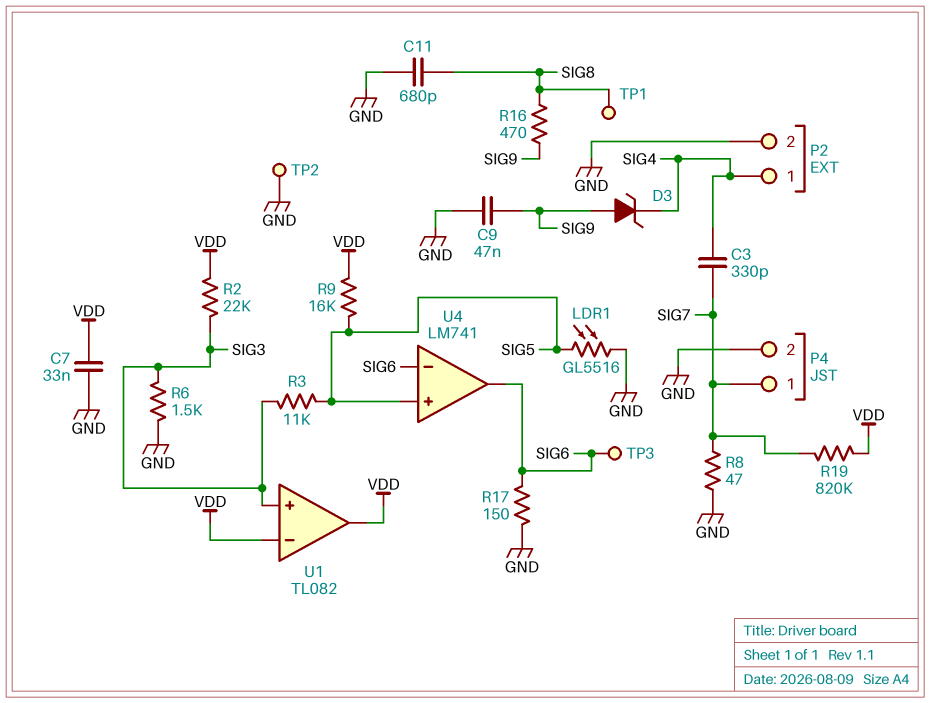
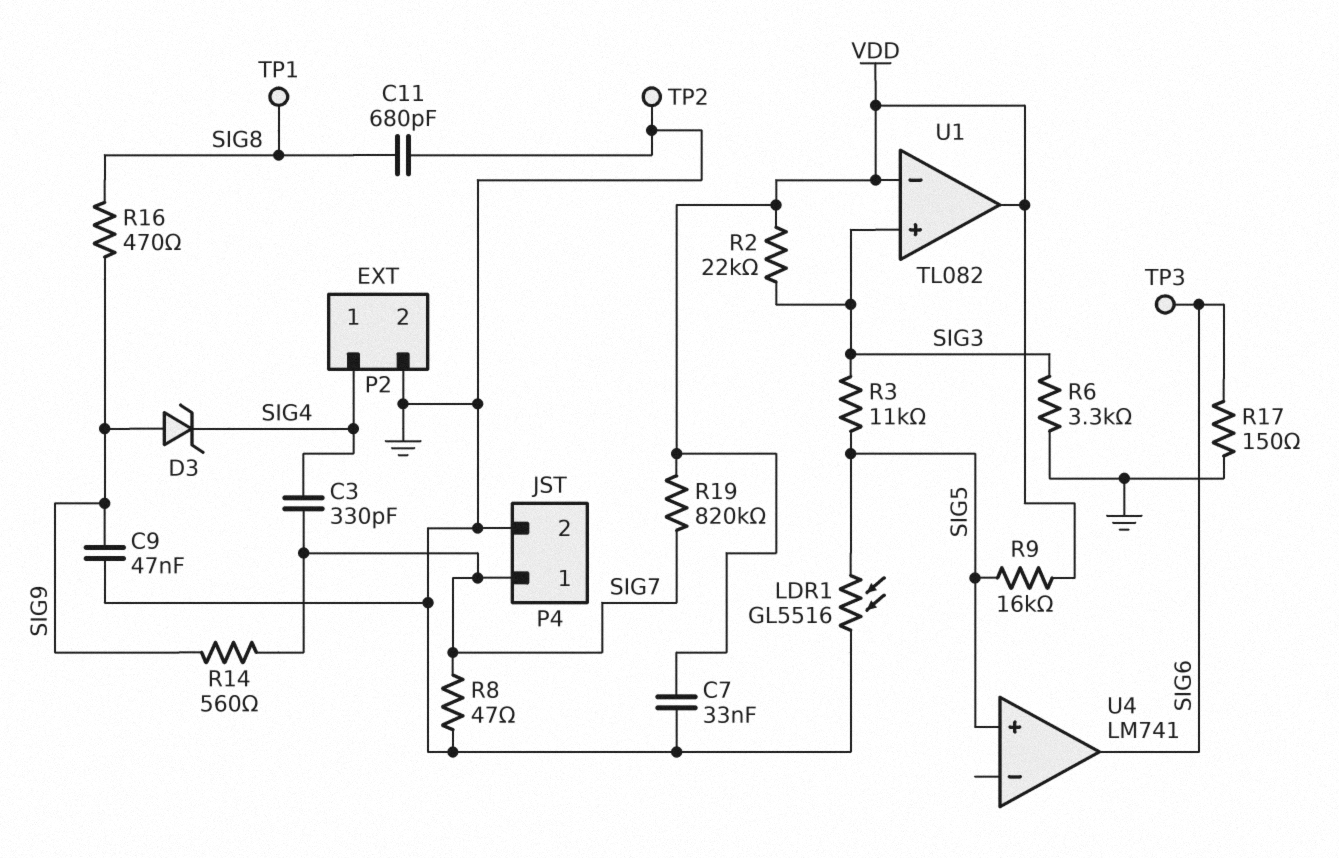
R6: 1.5k (GND, SIG3) -> 3.3k (GND, SIG3)
R14: none -> 560 (SIG7, SIG9)
U4 pin in-: SIG6 -> none

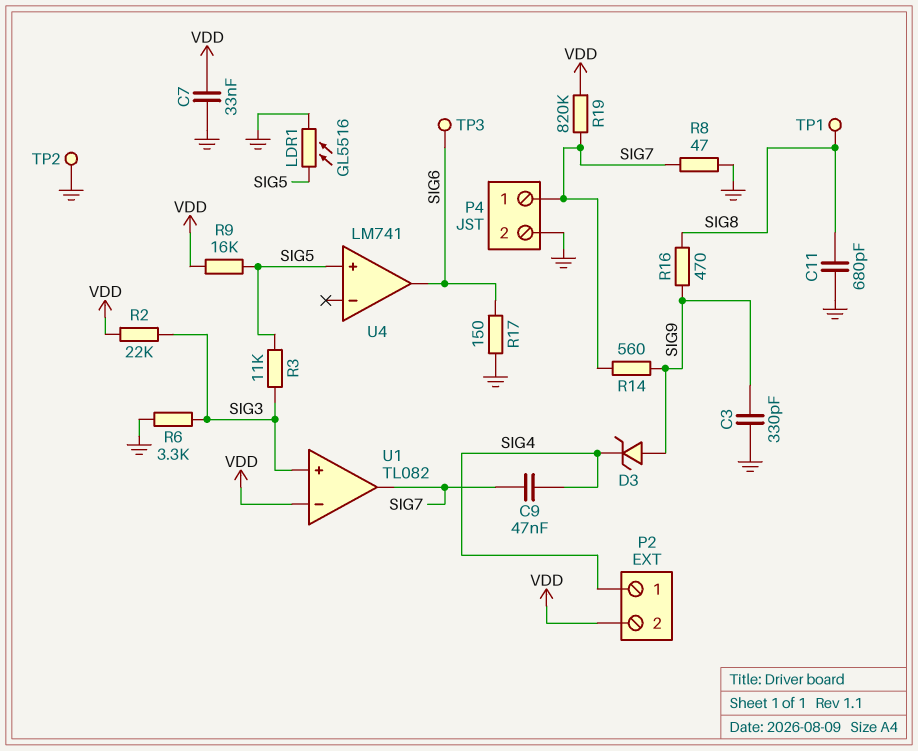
C3: 330pF (SIG4, SIG7) -> 330pF (GND, SIG9)
C9: 47nF (GND, SIG9) -> 47nF (SIG4, SIG7)
P2 pin 2: GND -> VDD
U1 pin out: VDD -> SIG7

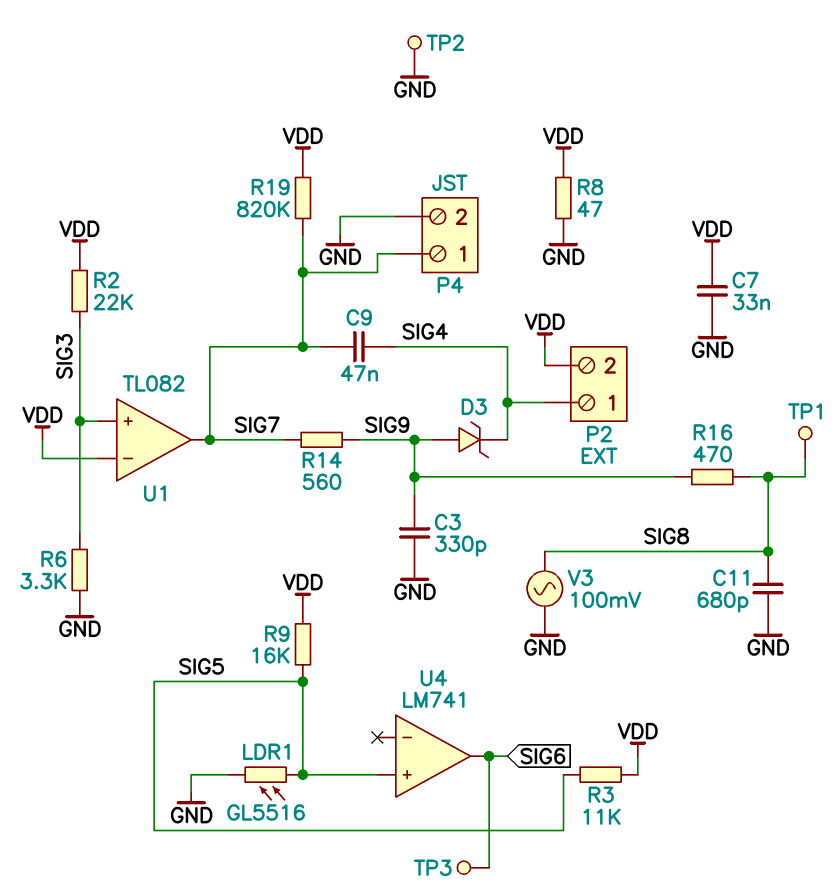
R3: 11k (SIG3, SIG5) -> 11k (SIG5, VDD)
R8: 47 (GND, SIG7) -> 47 (GND, VDD)
R17: 150 (GND, SIG6) -> none
V3: none -> AC 100mV (GND, SIG8)

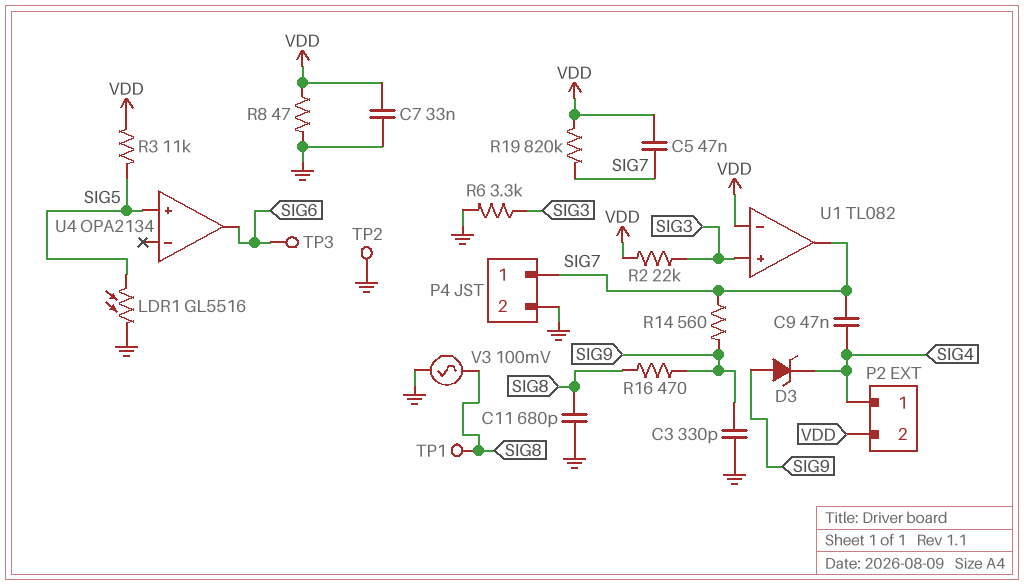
C5: none -> 47nF (SIG7, VDD)
R9: 16k (SIG5, VDD) -> none
U4: LM741 -> OPA2134

